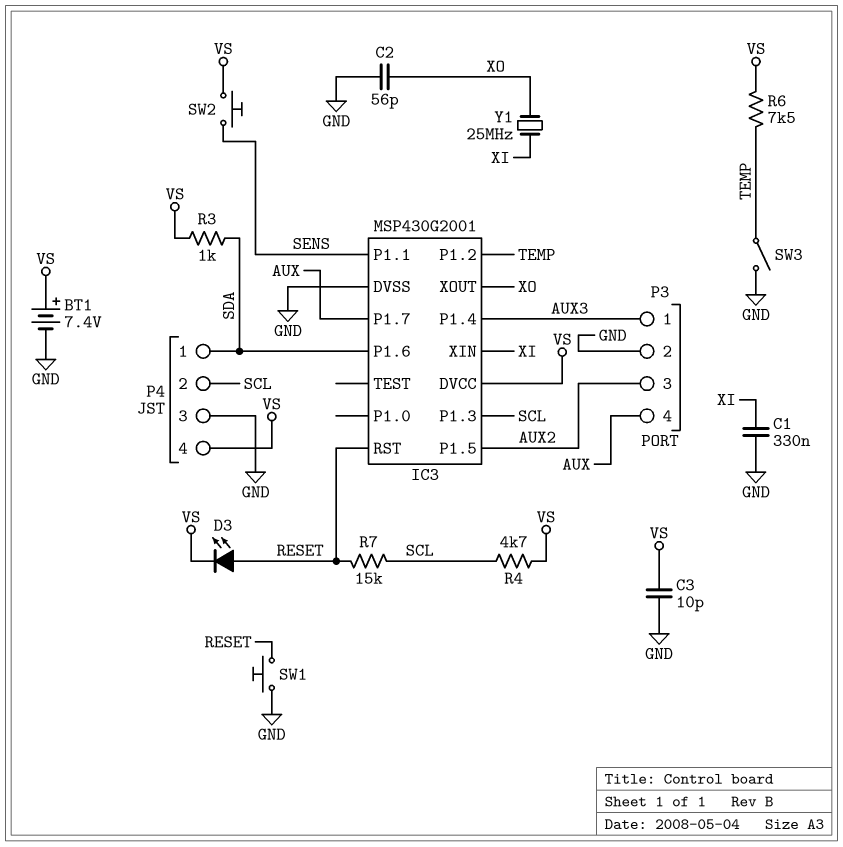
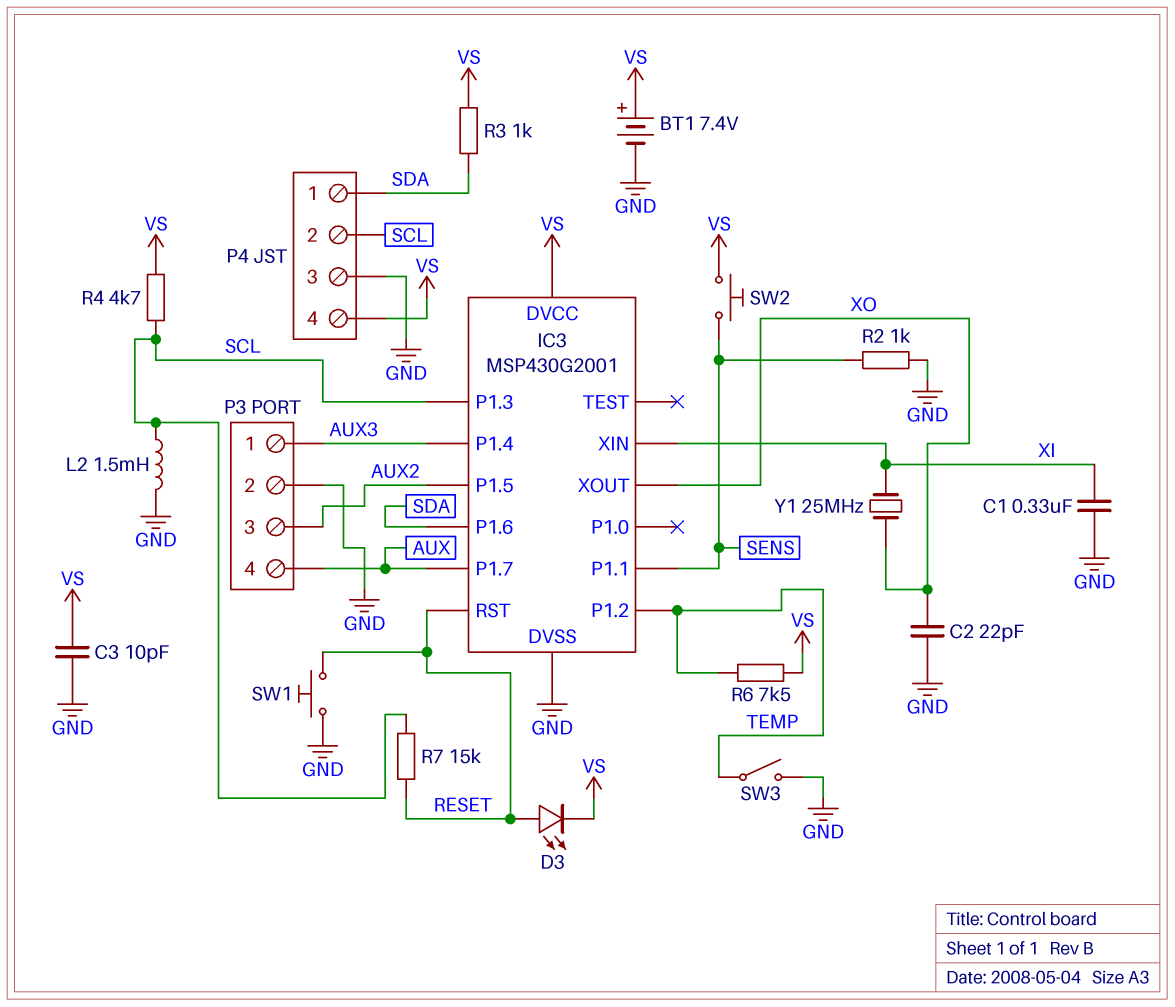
C2: 56pF (GND, XO) -> 22pF (GND, XO)
L2: none -> 1.5mH (GND, SCL)
R2: none -> 1k (GND, SENS)

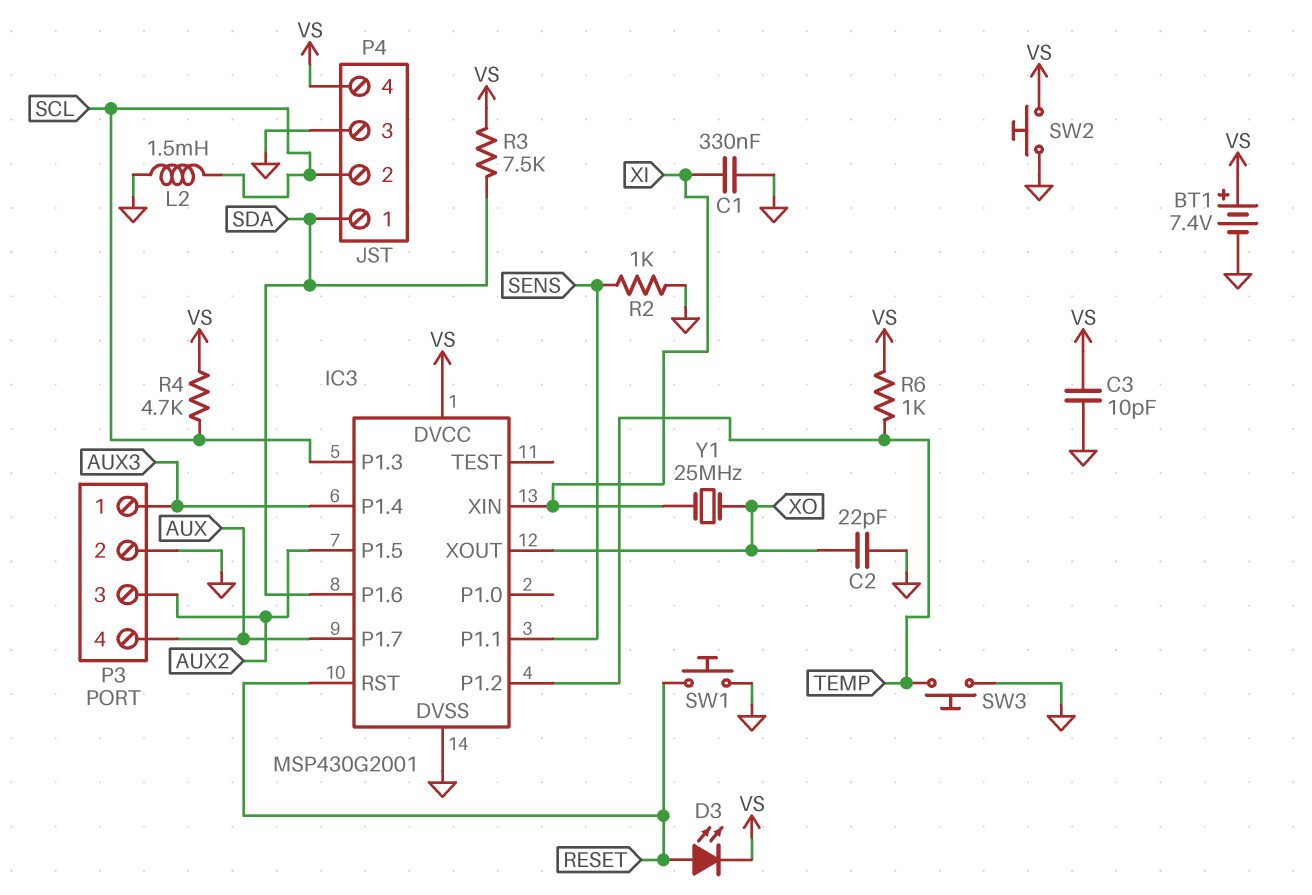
R3: 1k (SDA, VS) -> 7.5k (SDA, VS)
R6: 7.5k (TEMP, VS) -> 1k (TEMP, VS)
R7: 15k (RESET, SCL) -> none
SW2: button (SENS, VS) -> button (GND, VS)
SW3: switch (GND, TEMP) -> button (GND, TEMP)

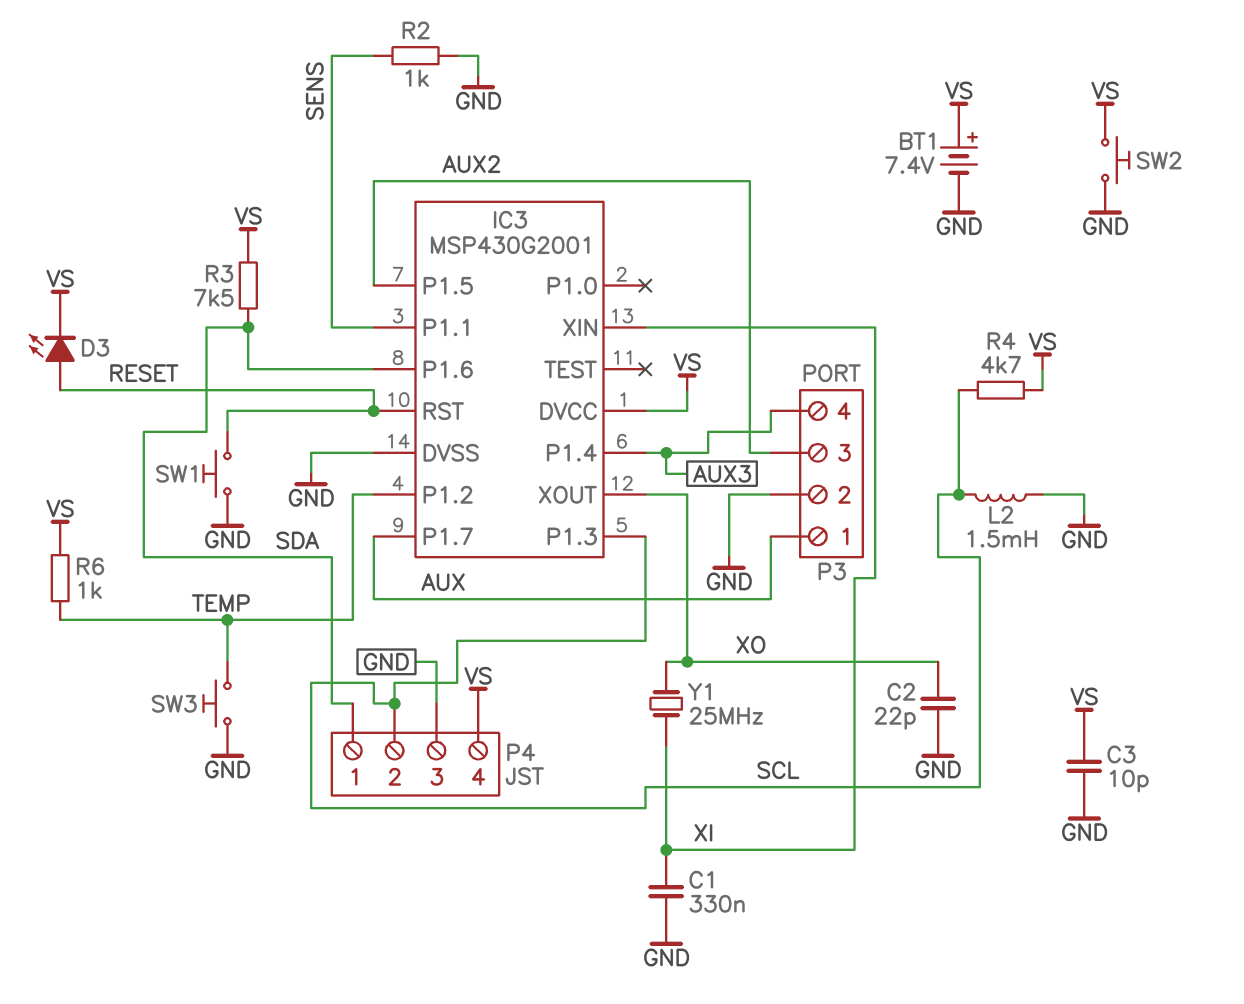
P3 pin 1: AUX3 -> AUX
P3 pin 4: AUX -> AUX3

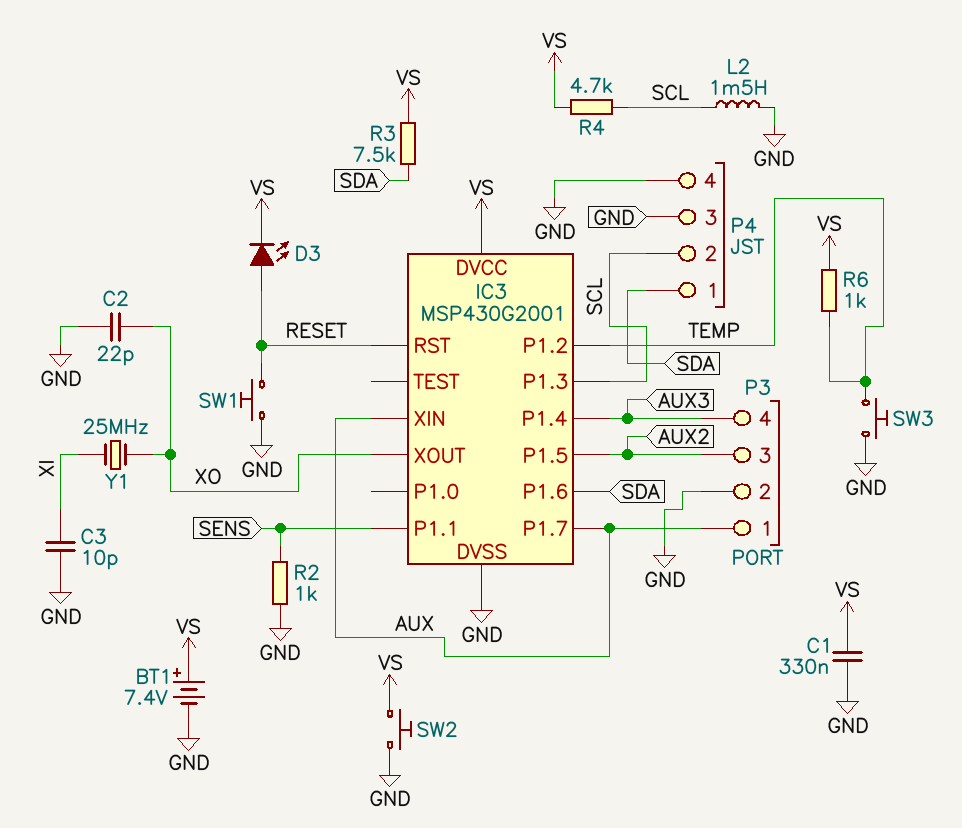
C1: 330nF (GND, XI) -> 330nF (GND, VS)
C3: 10pF (GND, VS) -> 10pF (GND, XI)
IC3 pin XIN: XI -> AUX
P4 pin 4: VS -> GND

